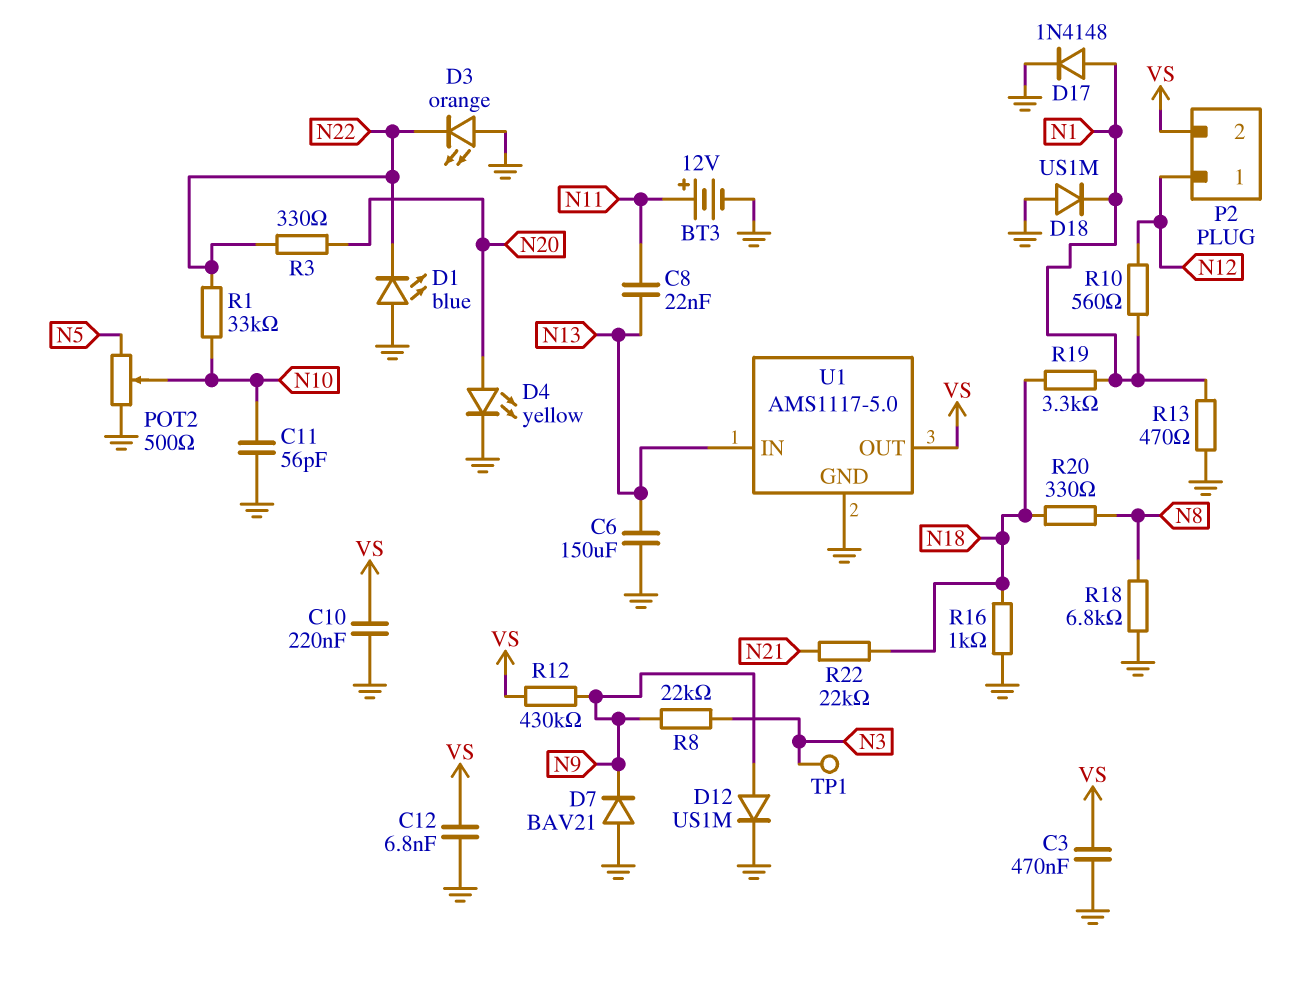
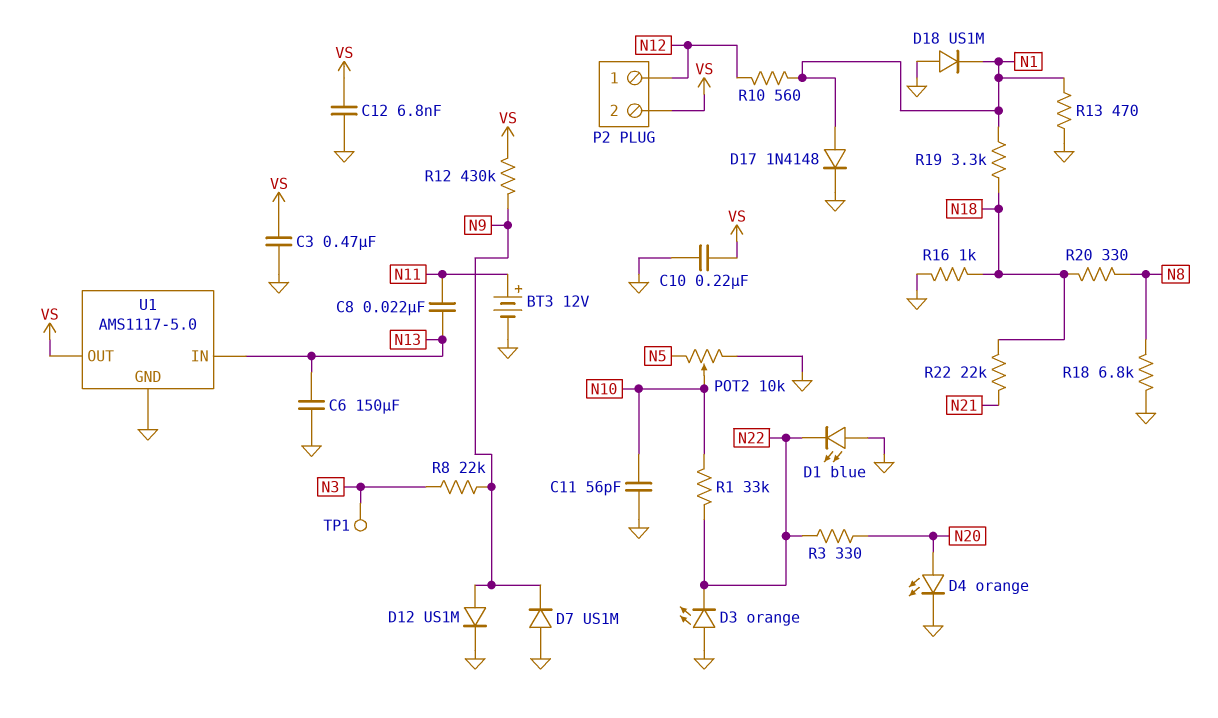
D4: LED yellow (A N20, K GND) -> LED orange (A N20, K GND)
D7: diode BAV21 (A GND, K N9) -> diode US1M (A GND, K N9)
POT2: 500 (GND, N5, wiper N10) -> 10k (GND, N5, wiper N10)

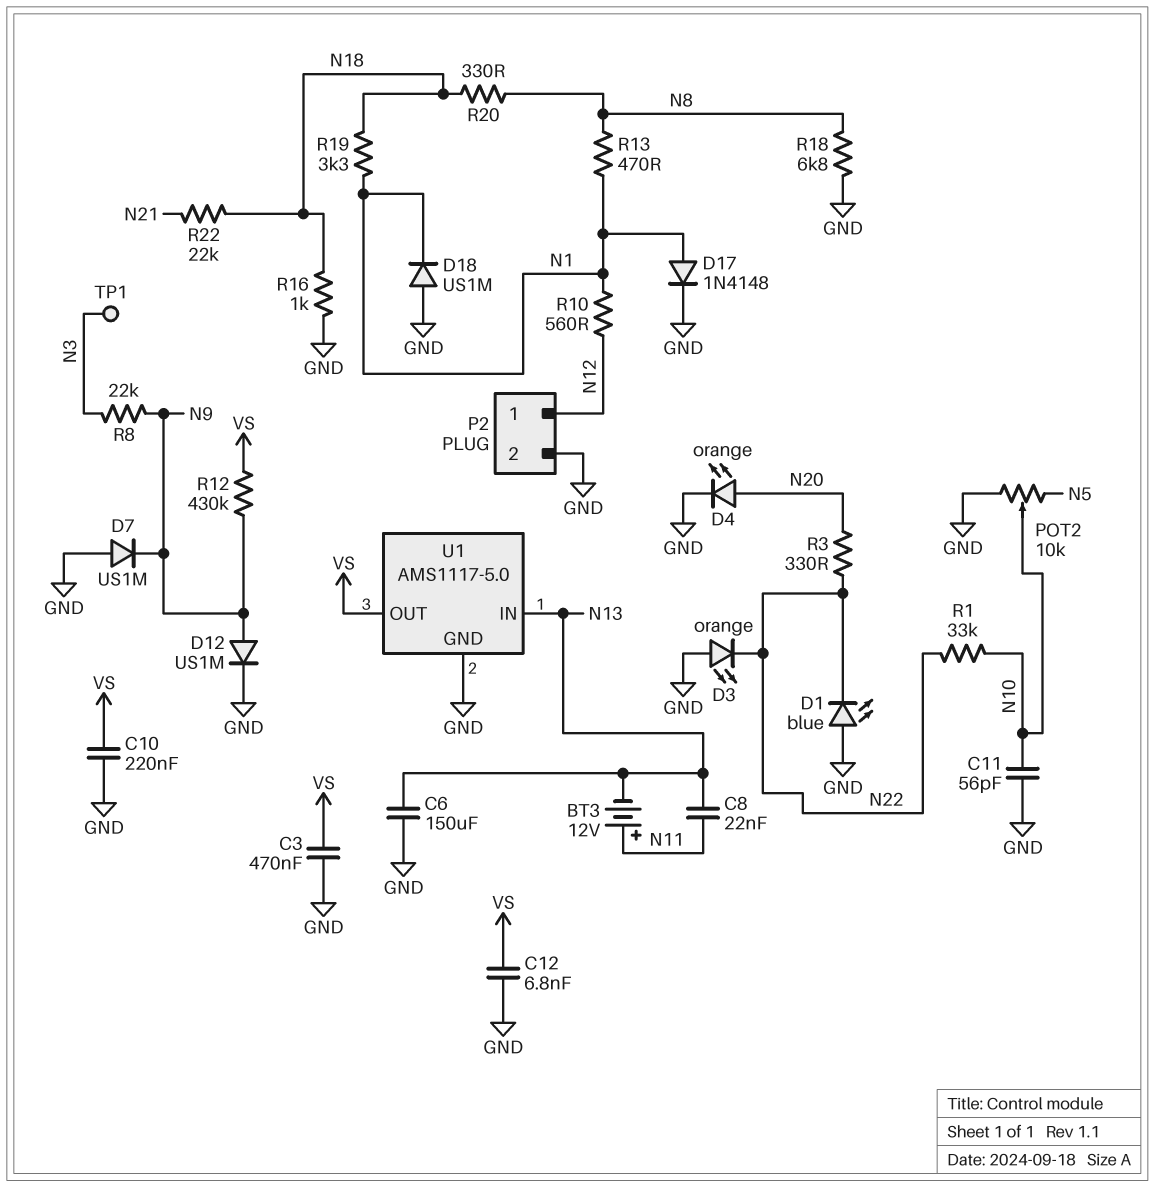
BT3: 12V (plus N11, minus GND) -> 12V (plus N11, minus N13)
P2 pin 2: VS -> GND
R13: 470 (GND, N1) -> 470 (N1, N8)

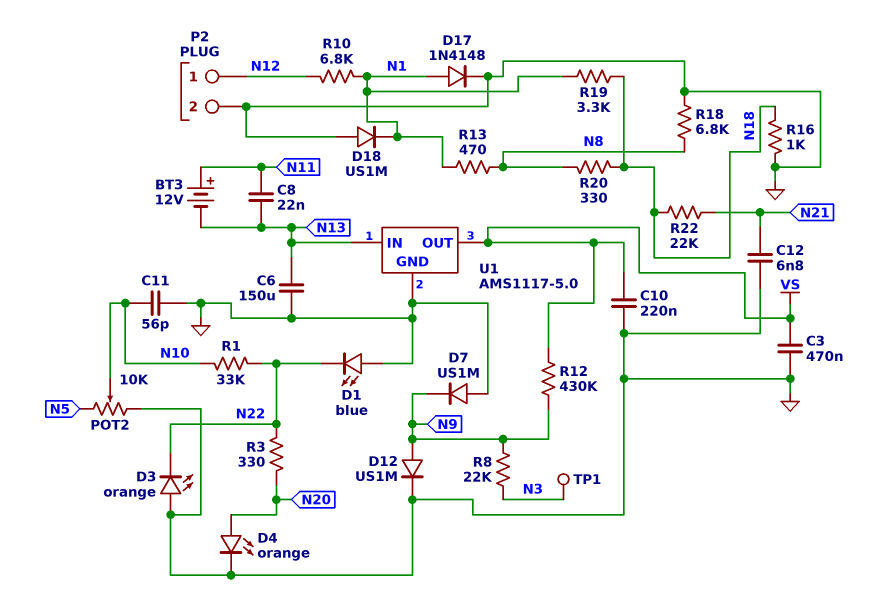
C12: 6.8nF (GND, VS) -> 6.8nF (GND, N21)
R10: 560 (N1, N12) -> 6.8k (N1, N12)

